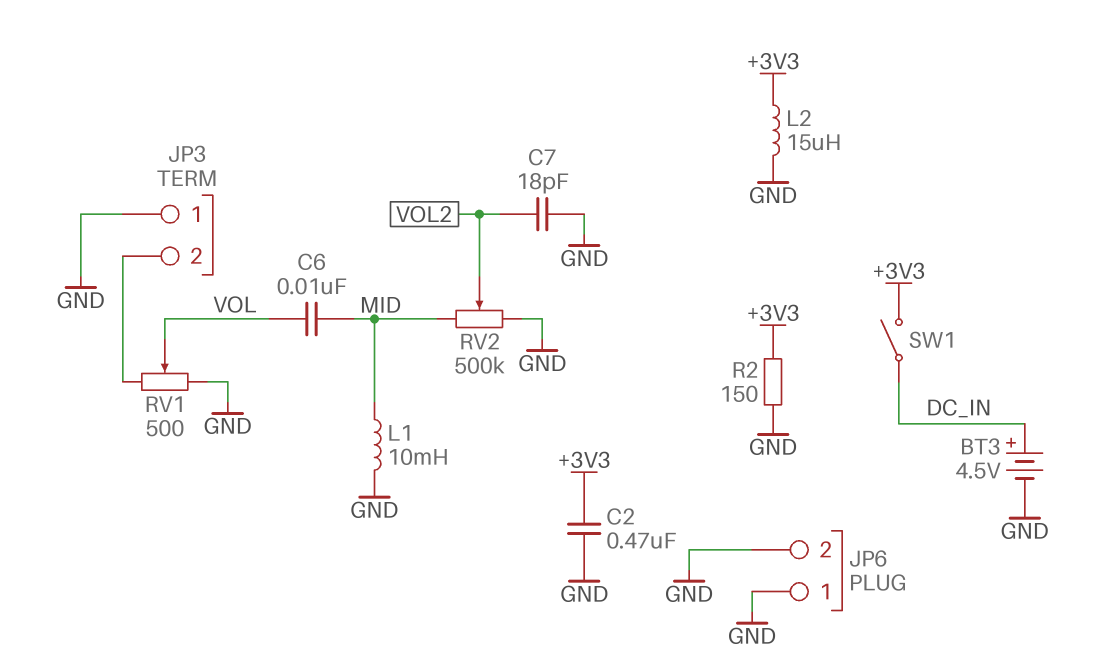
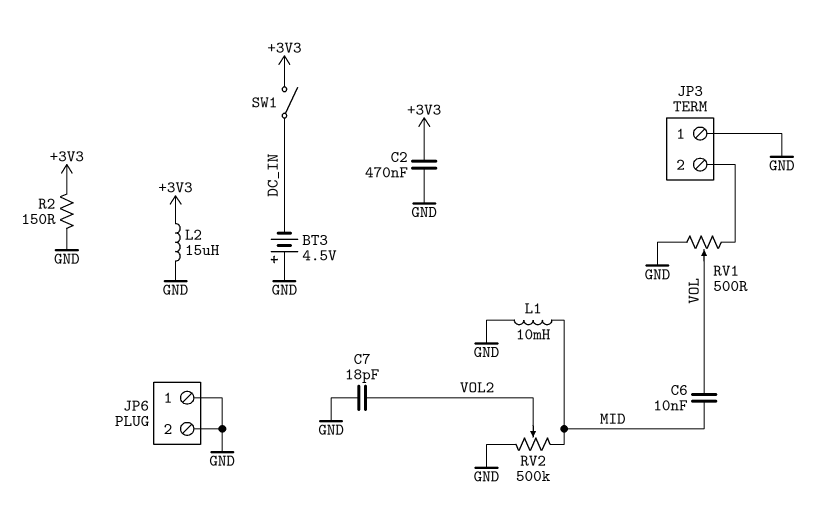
BT3: 4.5V (plus DC_IN, minus GND) -> 4.5V (plus GND, minus DC_IN)

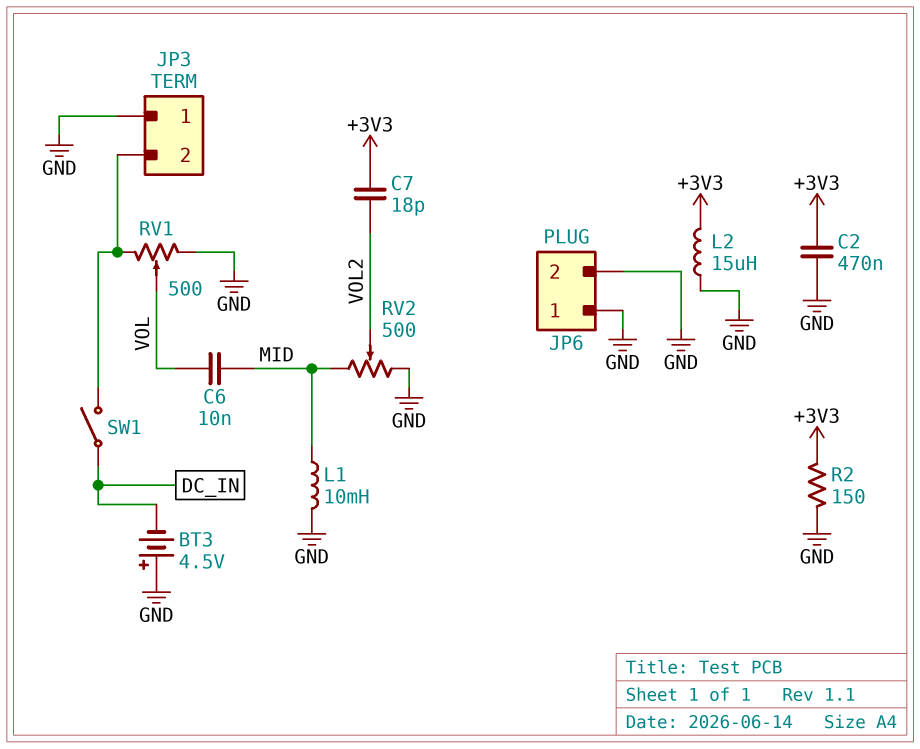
C7: 18pF (GND, VOL2) -> 18pF (+3V3, VOL2)
RV2: 500k (GND, MID, wiper VOL2) -> 500 (GND, MID, wiper VOL2)
SW1: switch (+3V3, DC_IN) -> switch (DC_IN, JP3/2)

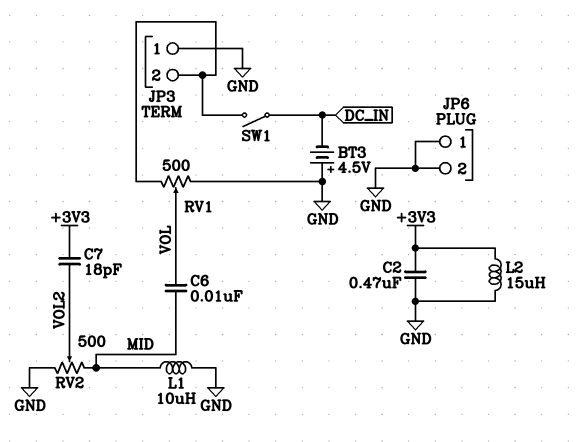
L1: 10mH (GND, MID) -> 10uH (GND, MID)
R2: 150 (+3V3, GND) -> none

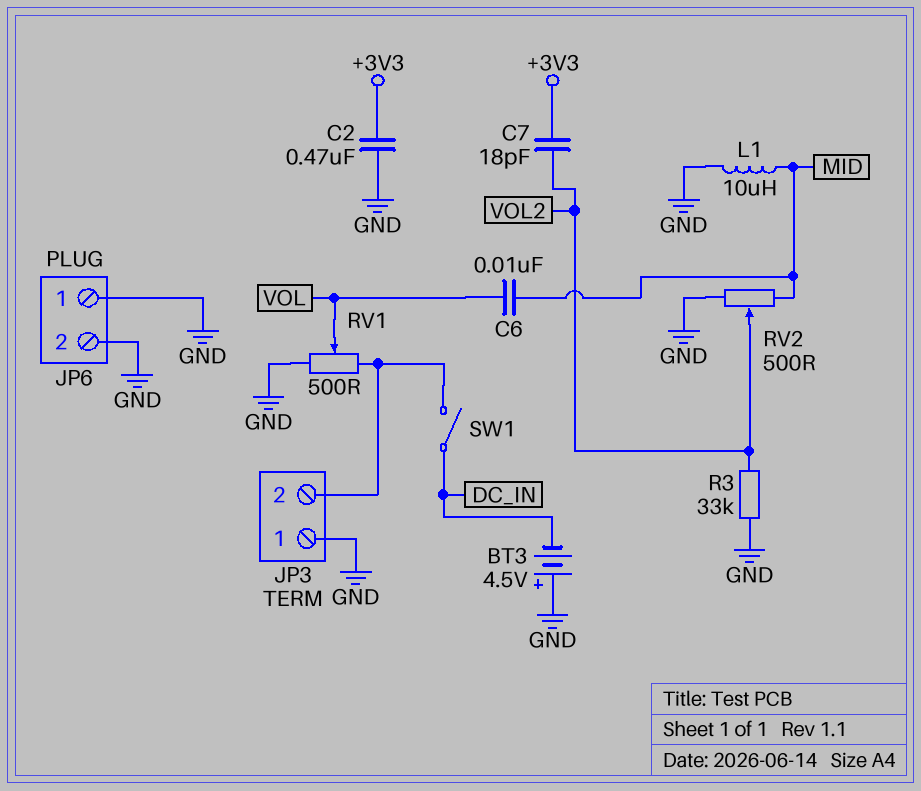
L2: 15uH (+3V3, GND) -> none
R3: none -> 33k (GND, VOL2)

